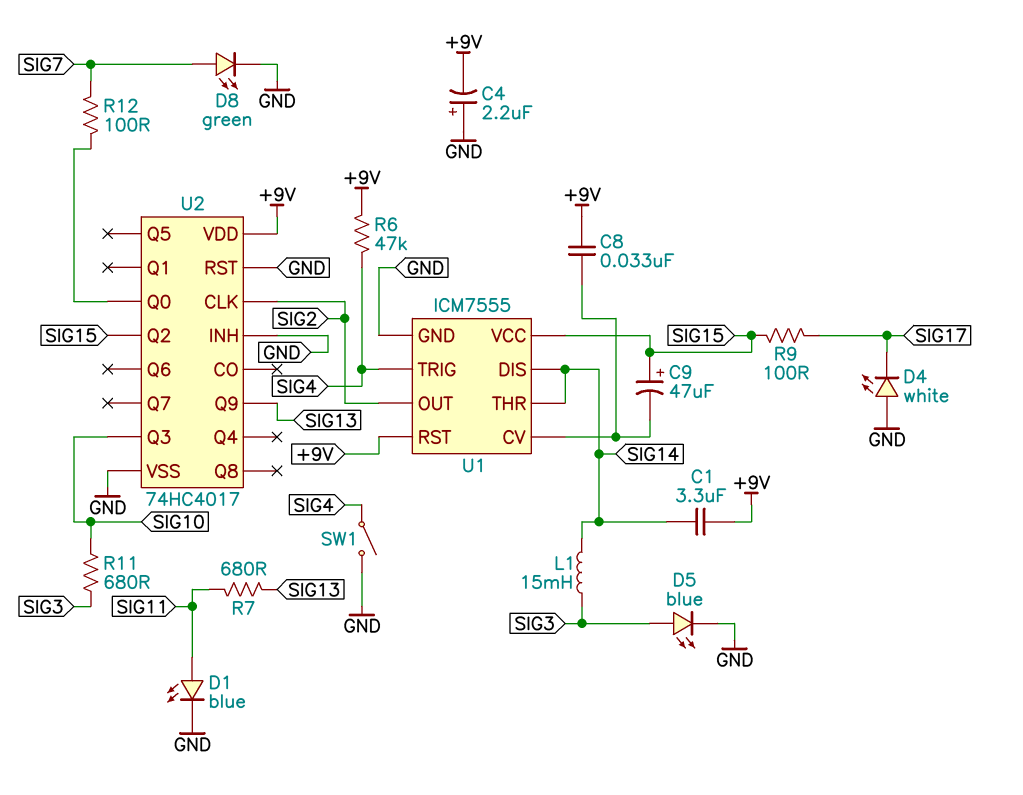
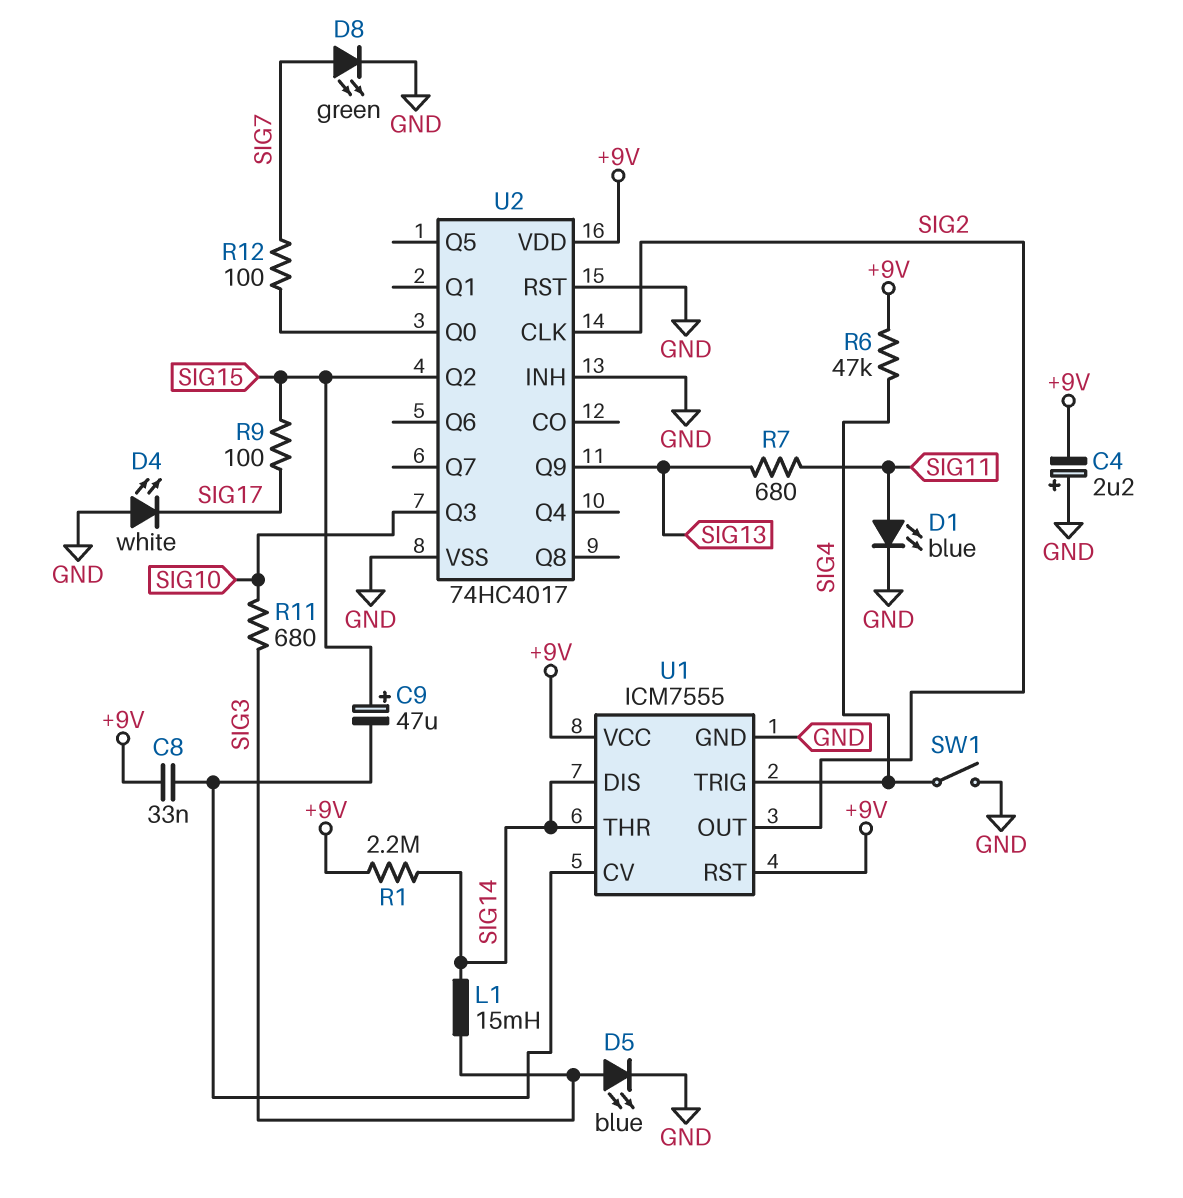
C1: 3.3uF (+9V, SIG14) -> none
R1: none -> 2.2M (+9V, SIG14)
U1 pin VCC: SIG15 -> +9V

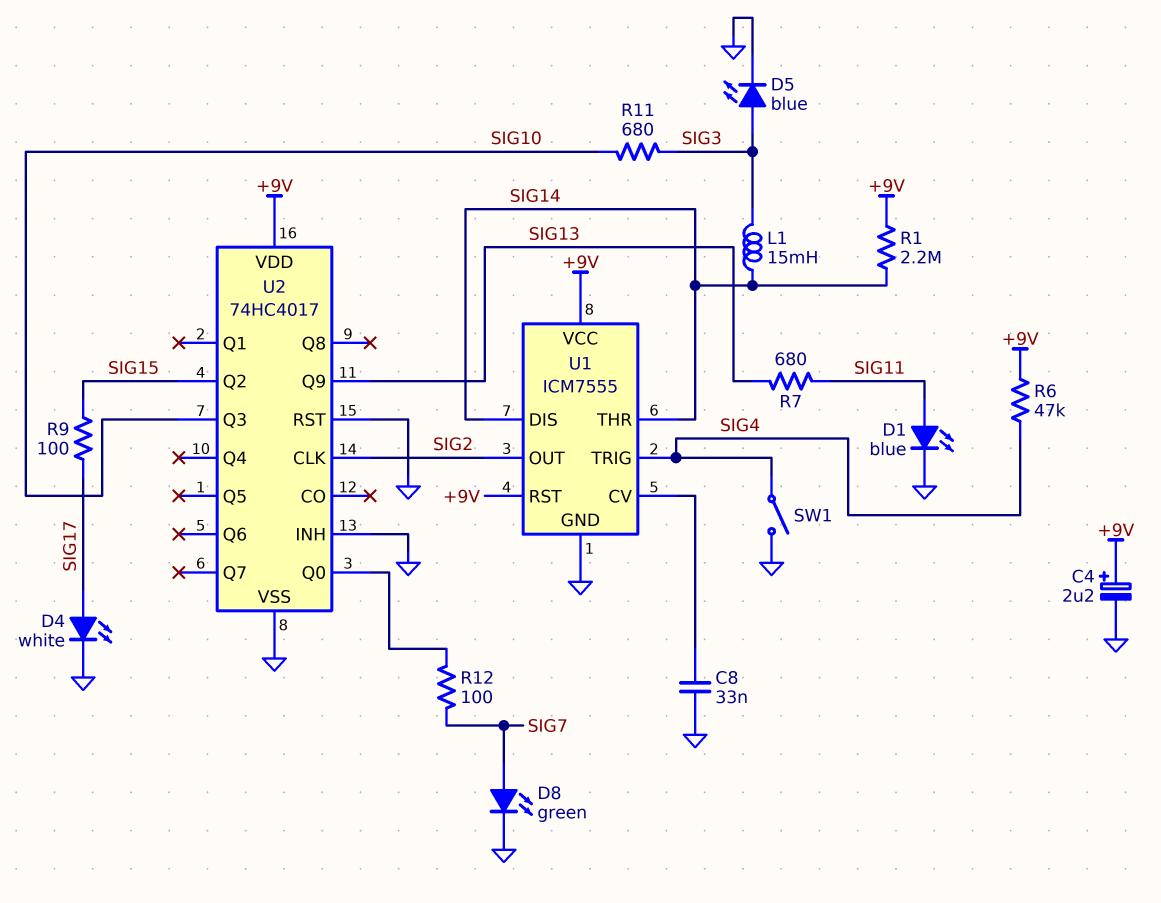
C4: 2.2uF (plus GND, minus +9V) -> 2.2uF (plus +9V, minus GND)
C8: 33nF (+9V, U1/CV) -> 33nF (GND, U1/CV)
C9: 47uF (plus SIG15, minus U1/CV) -> none
D4: LED white (A GND, K SIG17) -> LED white (A SIG17, K GND)

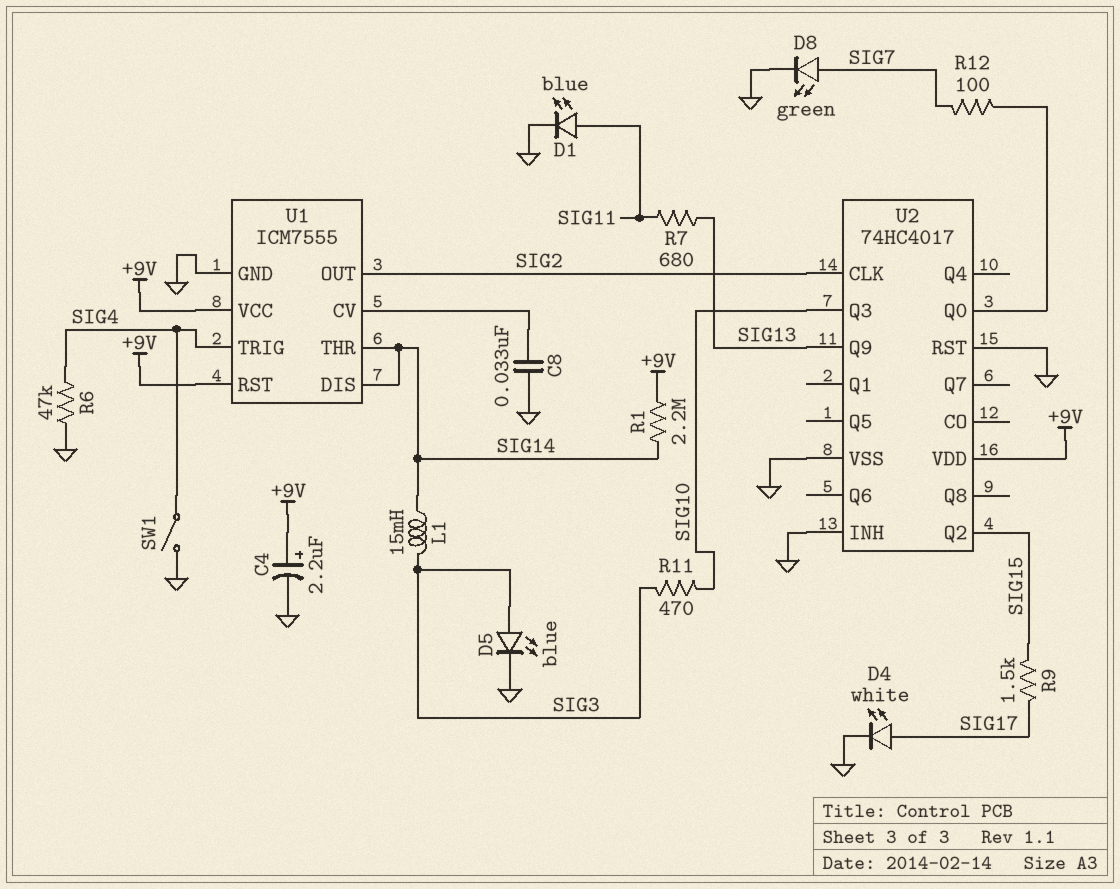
R6: 47k (+9V, SIG4) -> 47k (GND, SIG4)
R9: 100 (SIG15, SIG17) -> 1.5k (SIG15, SIG17)
R11: 680 (SIG3, SIG10) -> 470 (SIG3, SIG10)

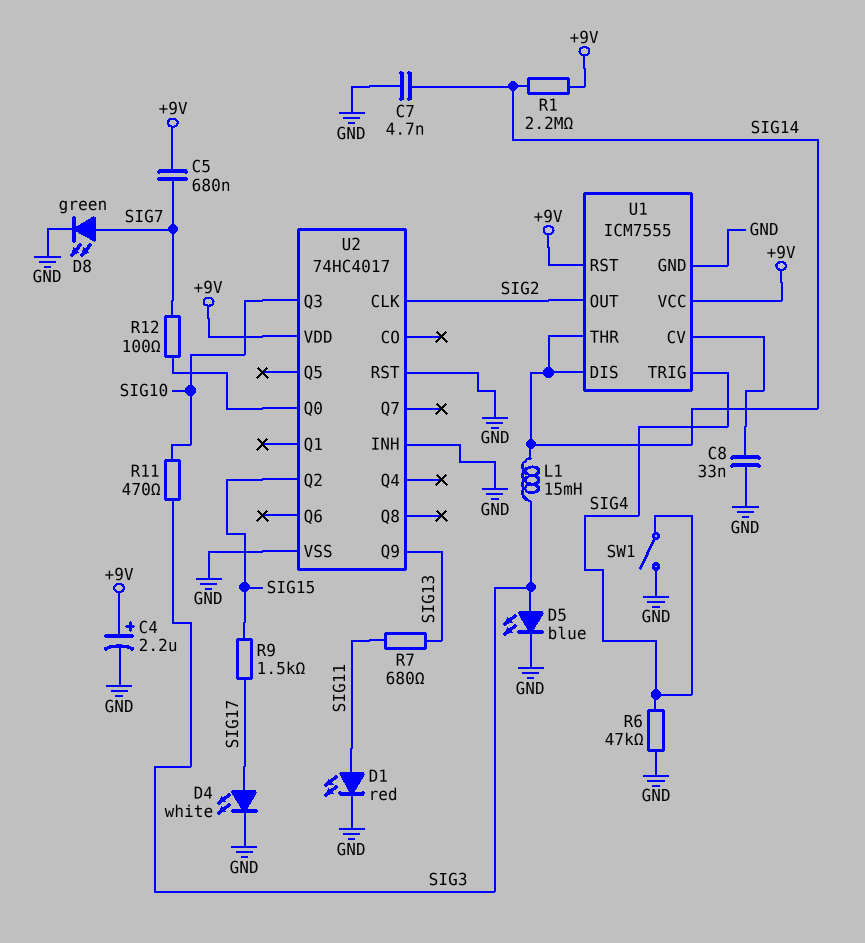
C5: none -> 680nF (+9V, SIG7)
C7: none -> 4.7nF (GND, SIG14)
D1: LED blue (A SIG11, K GND) -> LED red (A SIG11, K GND)

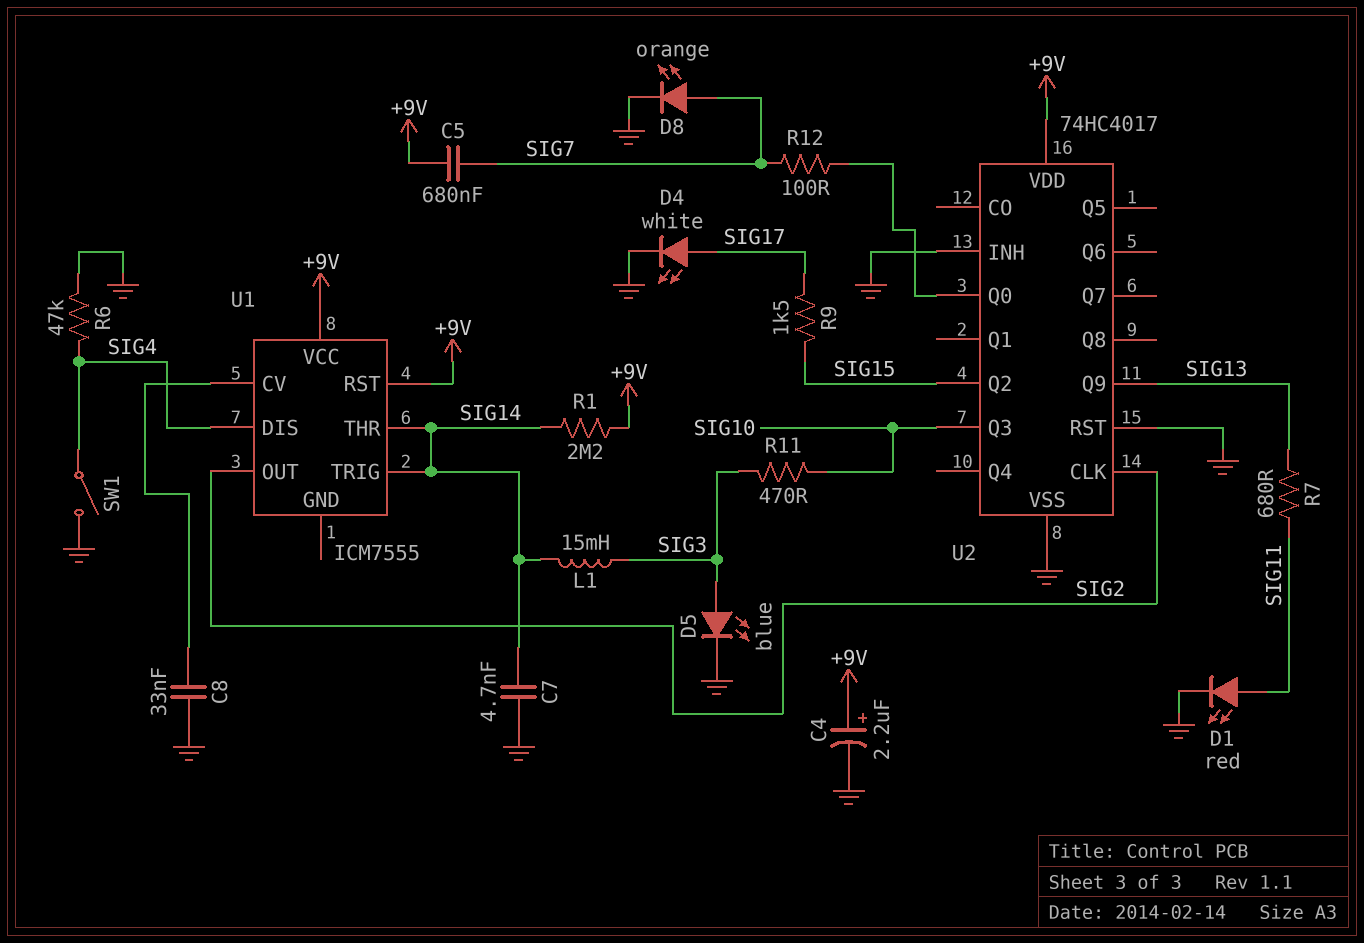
D8: LED green (A SIG7, K GND) -> LED orange (A SIG7, K GND)
U1 pin DIS: SIG14 -> SIG4
U1 pin GND: GND -> none
U1 pin TRIG: SIG4 -> SIG14

